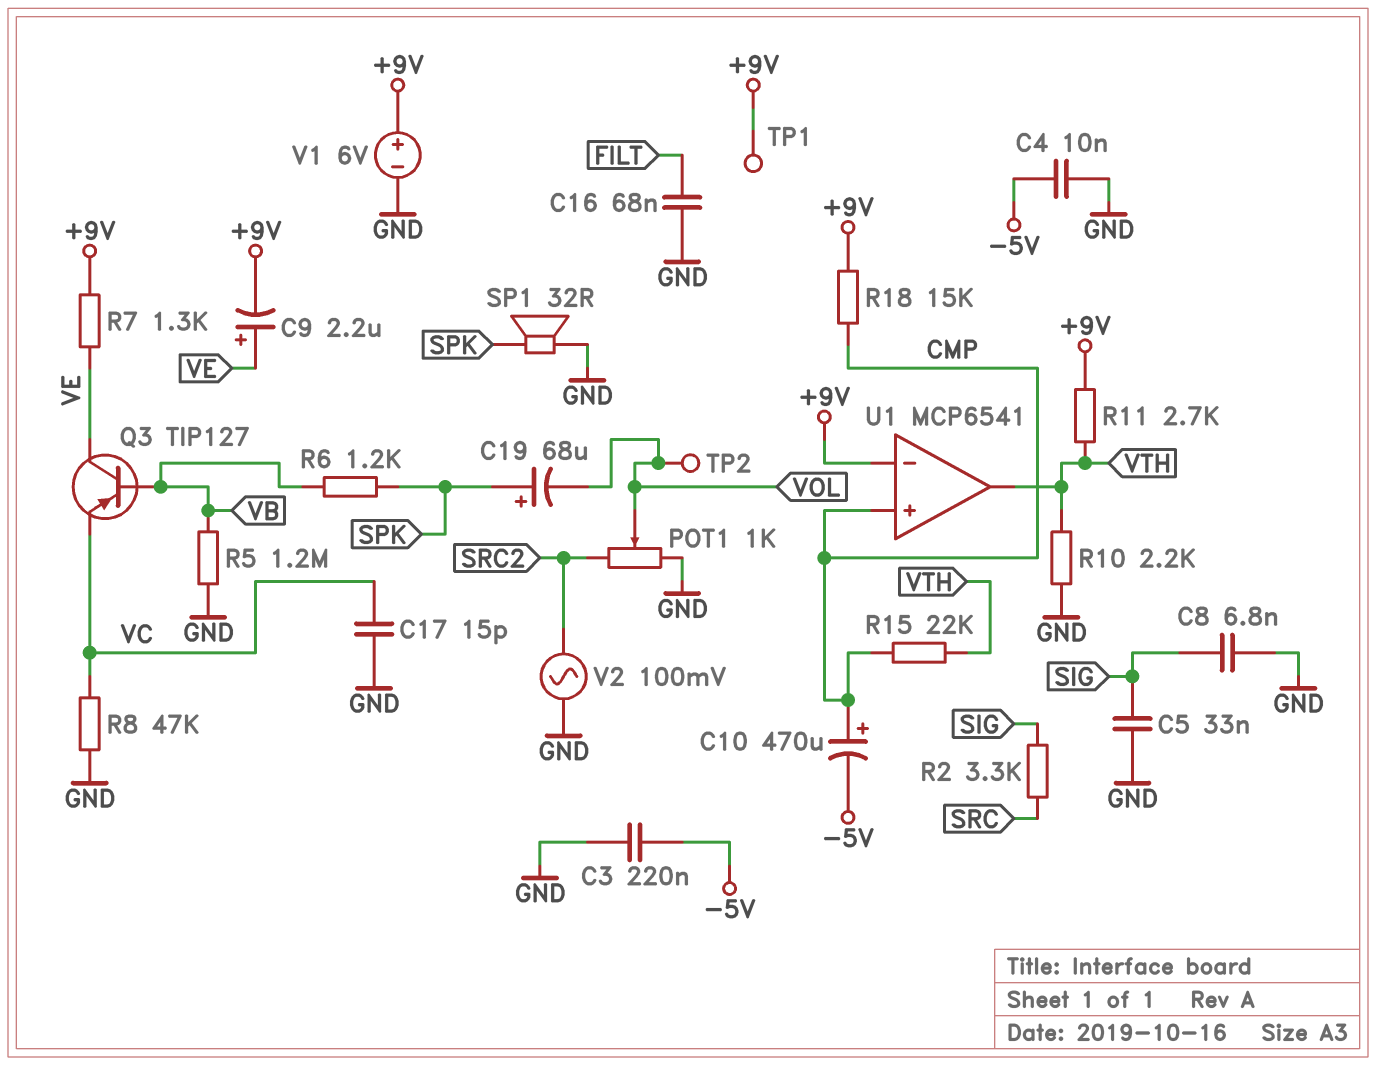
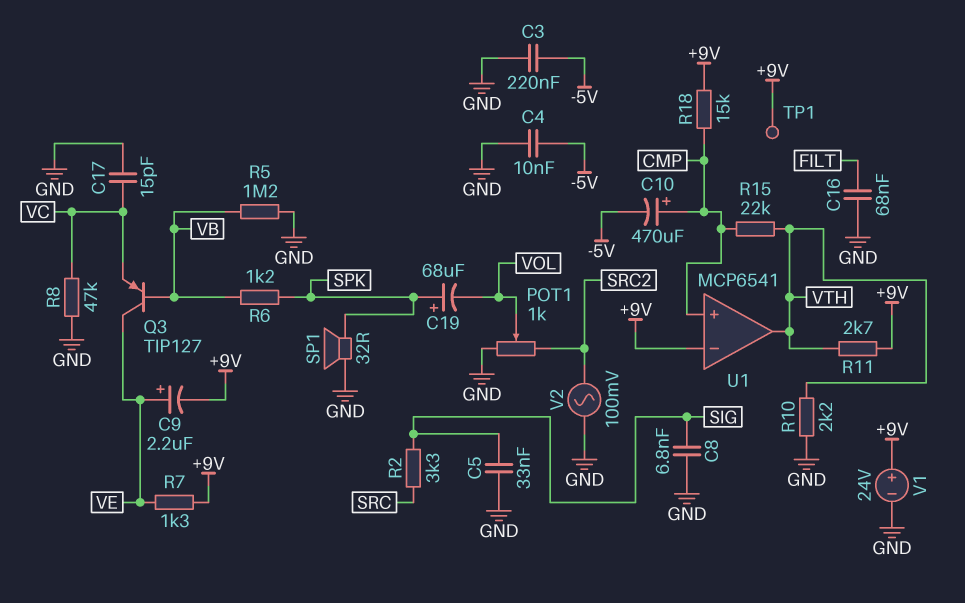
TP2: test point (VOL) -> none
V1: 6V (plus +9V, minus GND) -> 24V (plus +9V, minus GND)

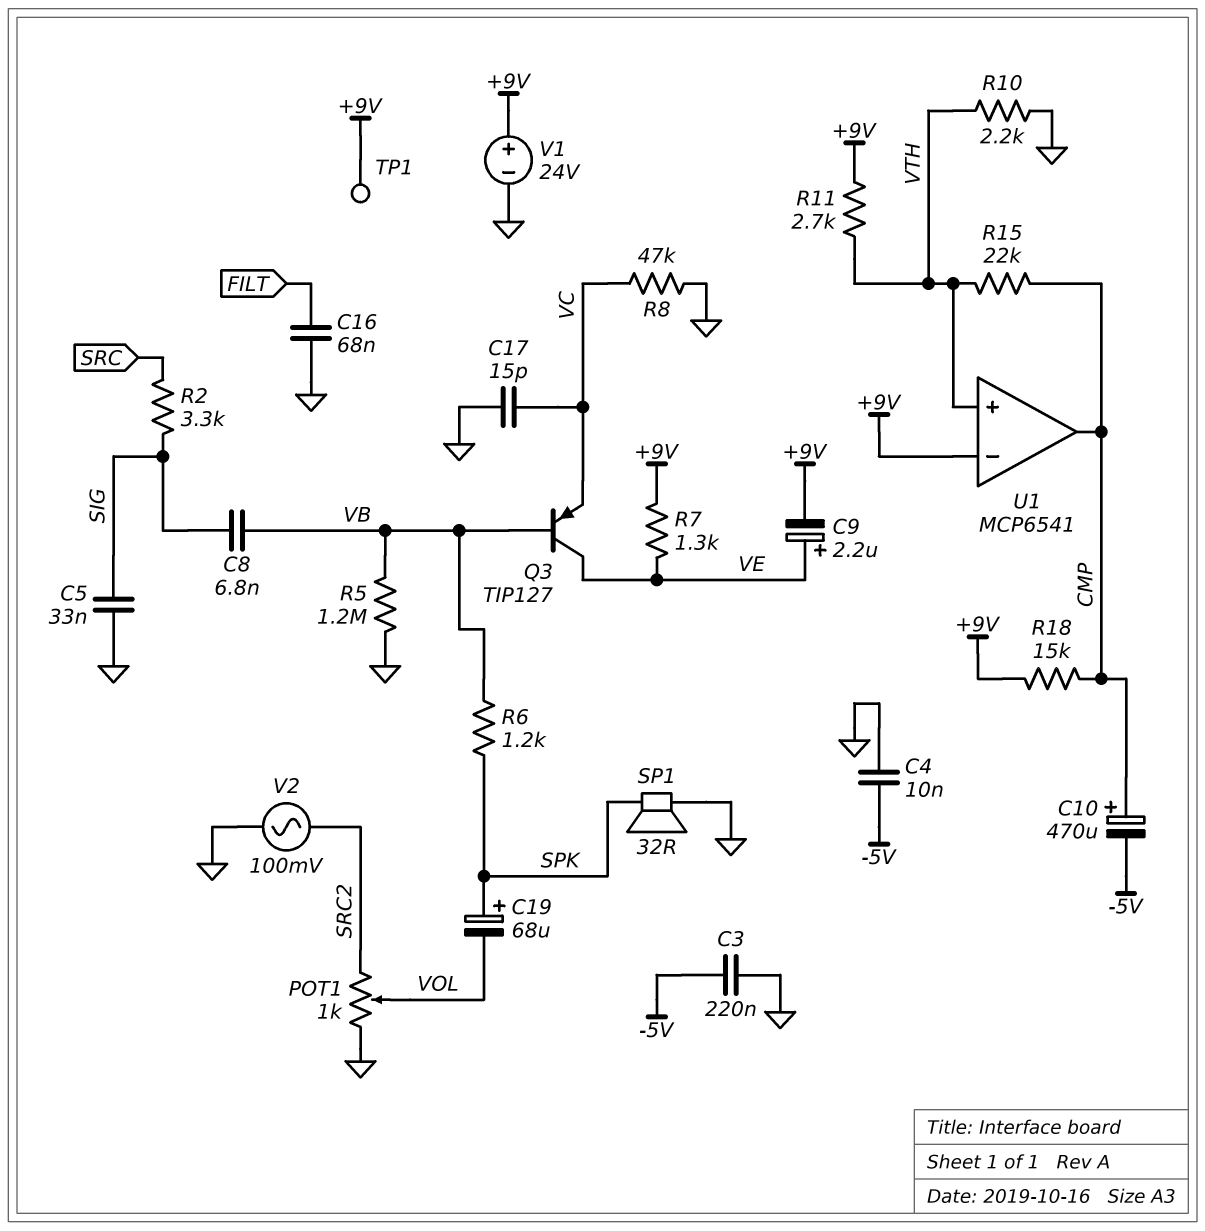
C8: 6.8nF (GND, SIG) -> 6.8nF (SIG, VB)
U1 pin in+: CMP -> VTH
U1 pin out: VTH -> CMP

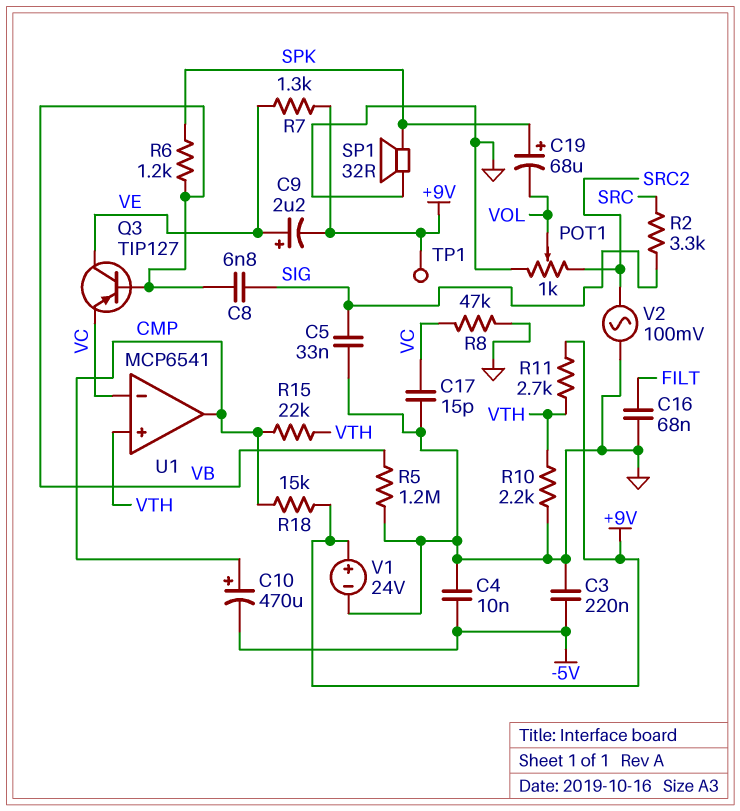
U1 pin in-: +9V -> VC

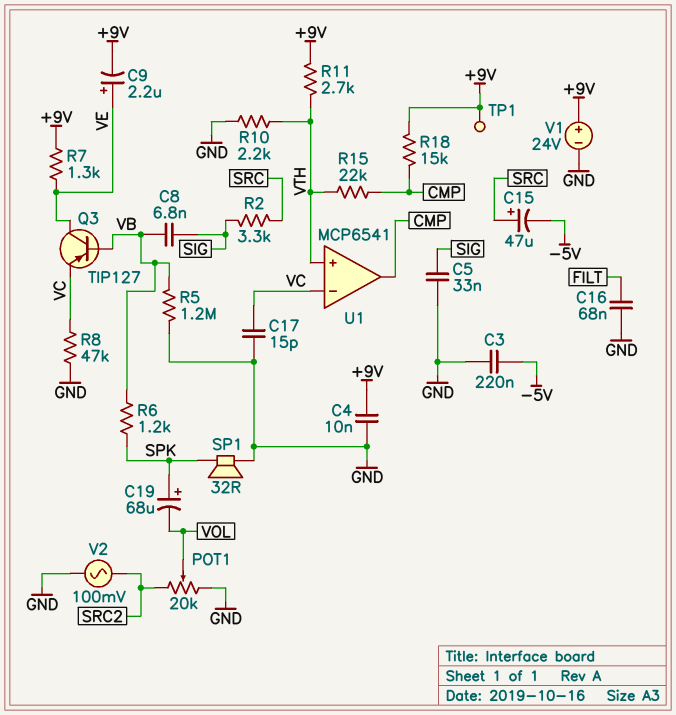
C4: 10nF (-5V, GND) -> 10nF (+9V, GND)
C10: 470uF (plus CMP, minus -5V) -> none
C15: none -> 47uF (plus SRC, minus -5V)
POT1: 1k (GND, SRC2, wiper VOL) -> 20k (GND, SRC2, wiper VOL)

